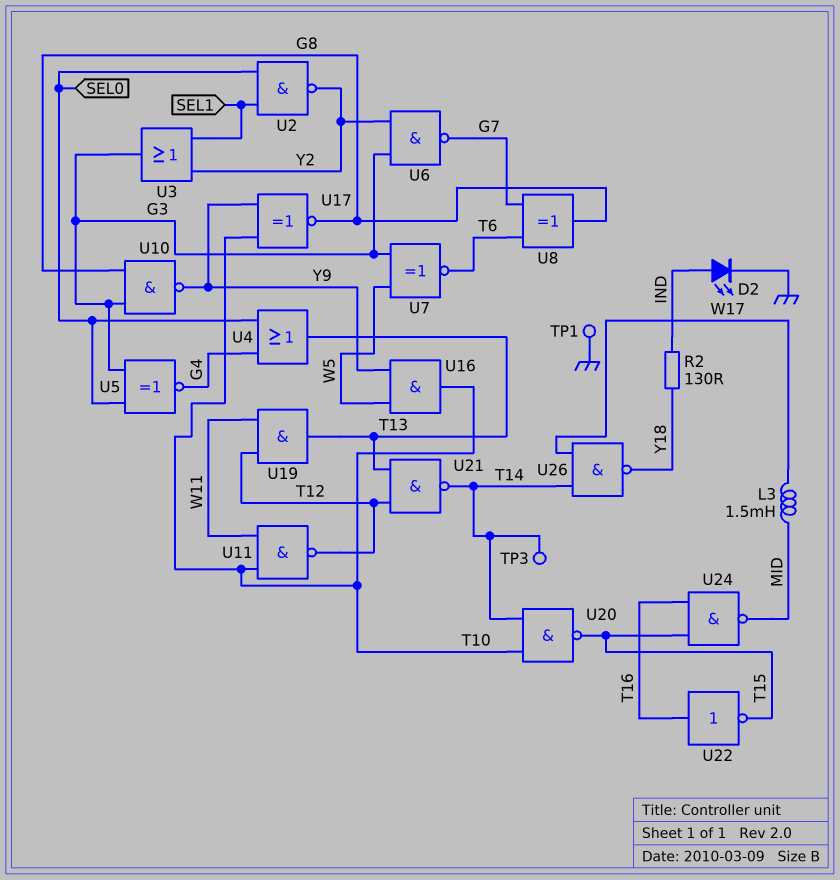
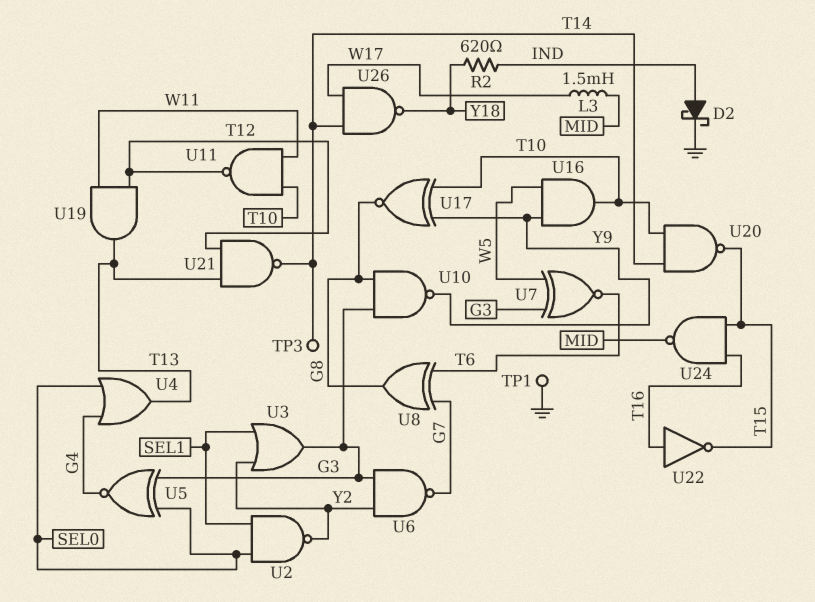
D2: LED (A IND, K GND) -> schottky (A IND, K GND)
R2: 130 (IND, Y18) -> 620 (IND, Y18)

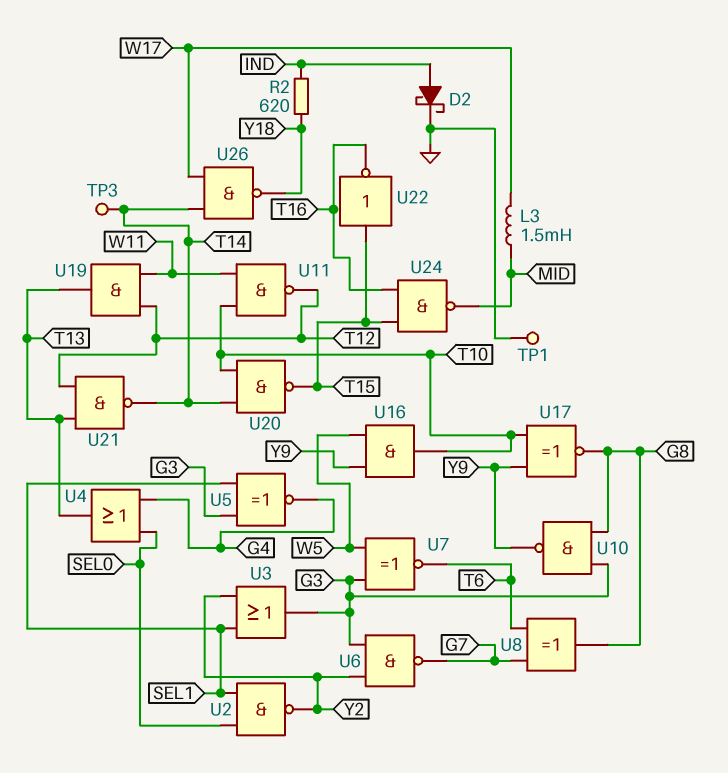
U5: XNOR (in G3, in SEL0, out G4) -> XNOR (in G3, in SEL1, out G4)
U22: NOT (in T16, out T15) -> NOT (in T15, out T16)

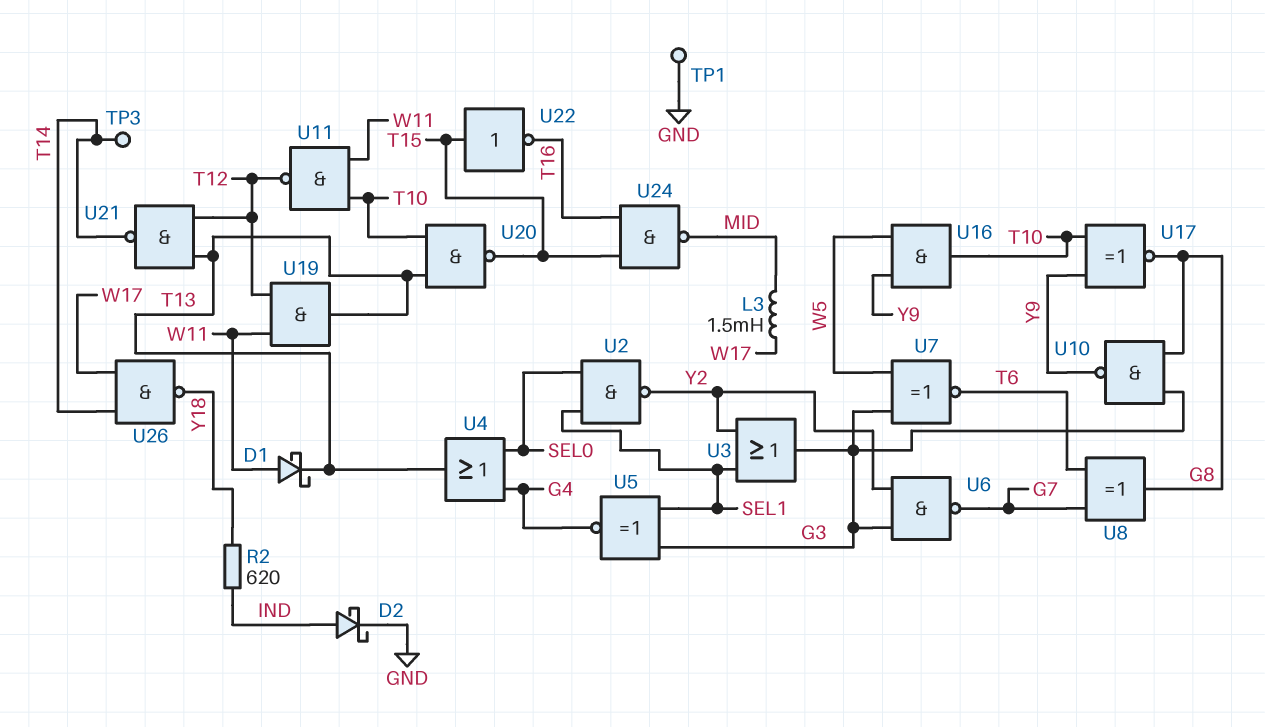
D1: none -> schottky (A W11, K T13)
U20: NAND (in T10, in T14, out T15) -> NAND (in T10, in T13, out T15)

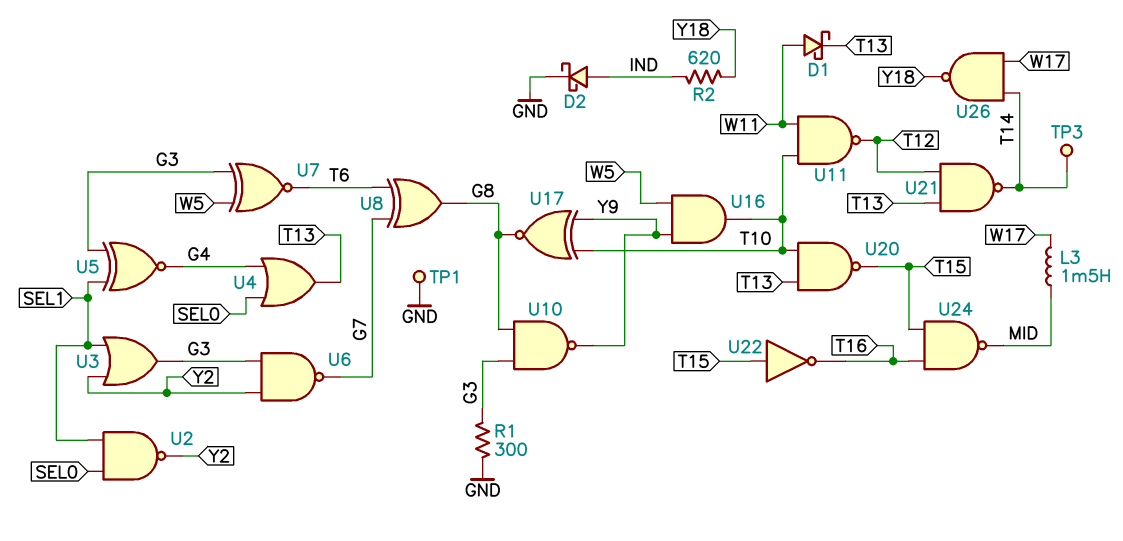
R1: none -> 300 (G3, GND)
U19: AND (in T12, in W11, out T13) -> none

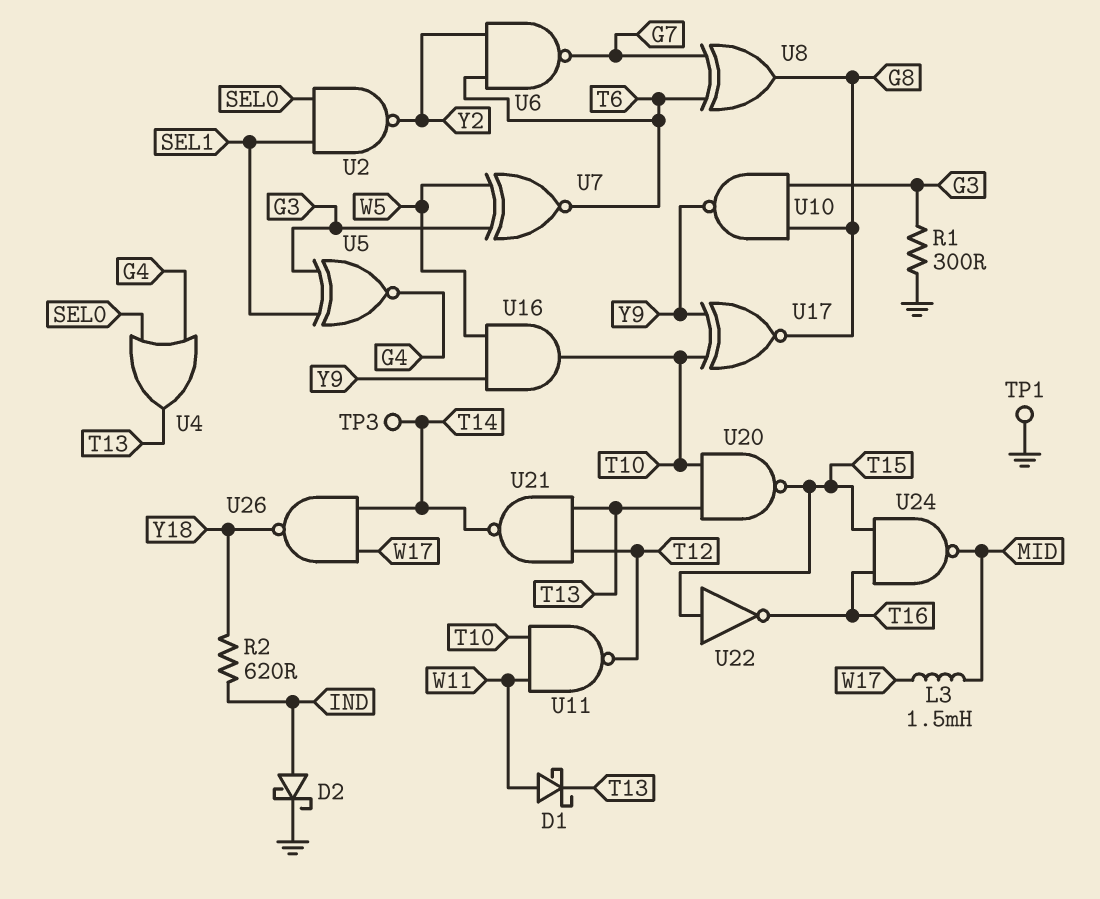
U3: OR (in SEL1, in Y2, out G3) -> none
U6: NAND (in G3, in Y2, out G7) -> NAND (in T6, in Y2, out G7)

